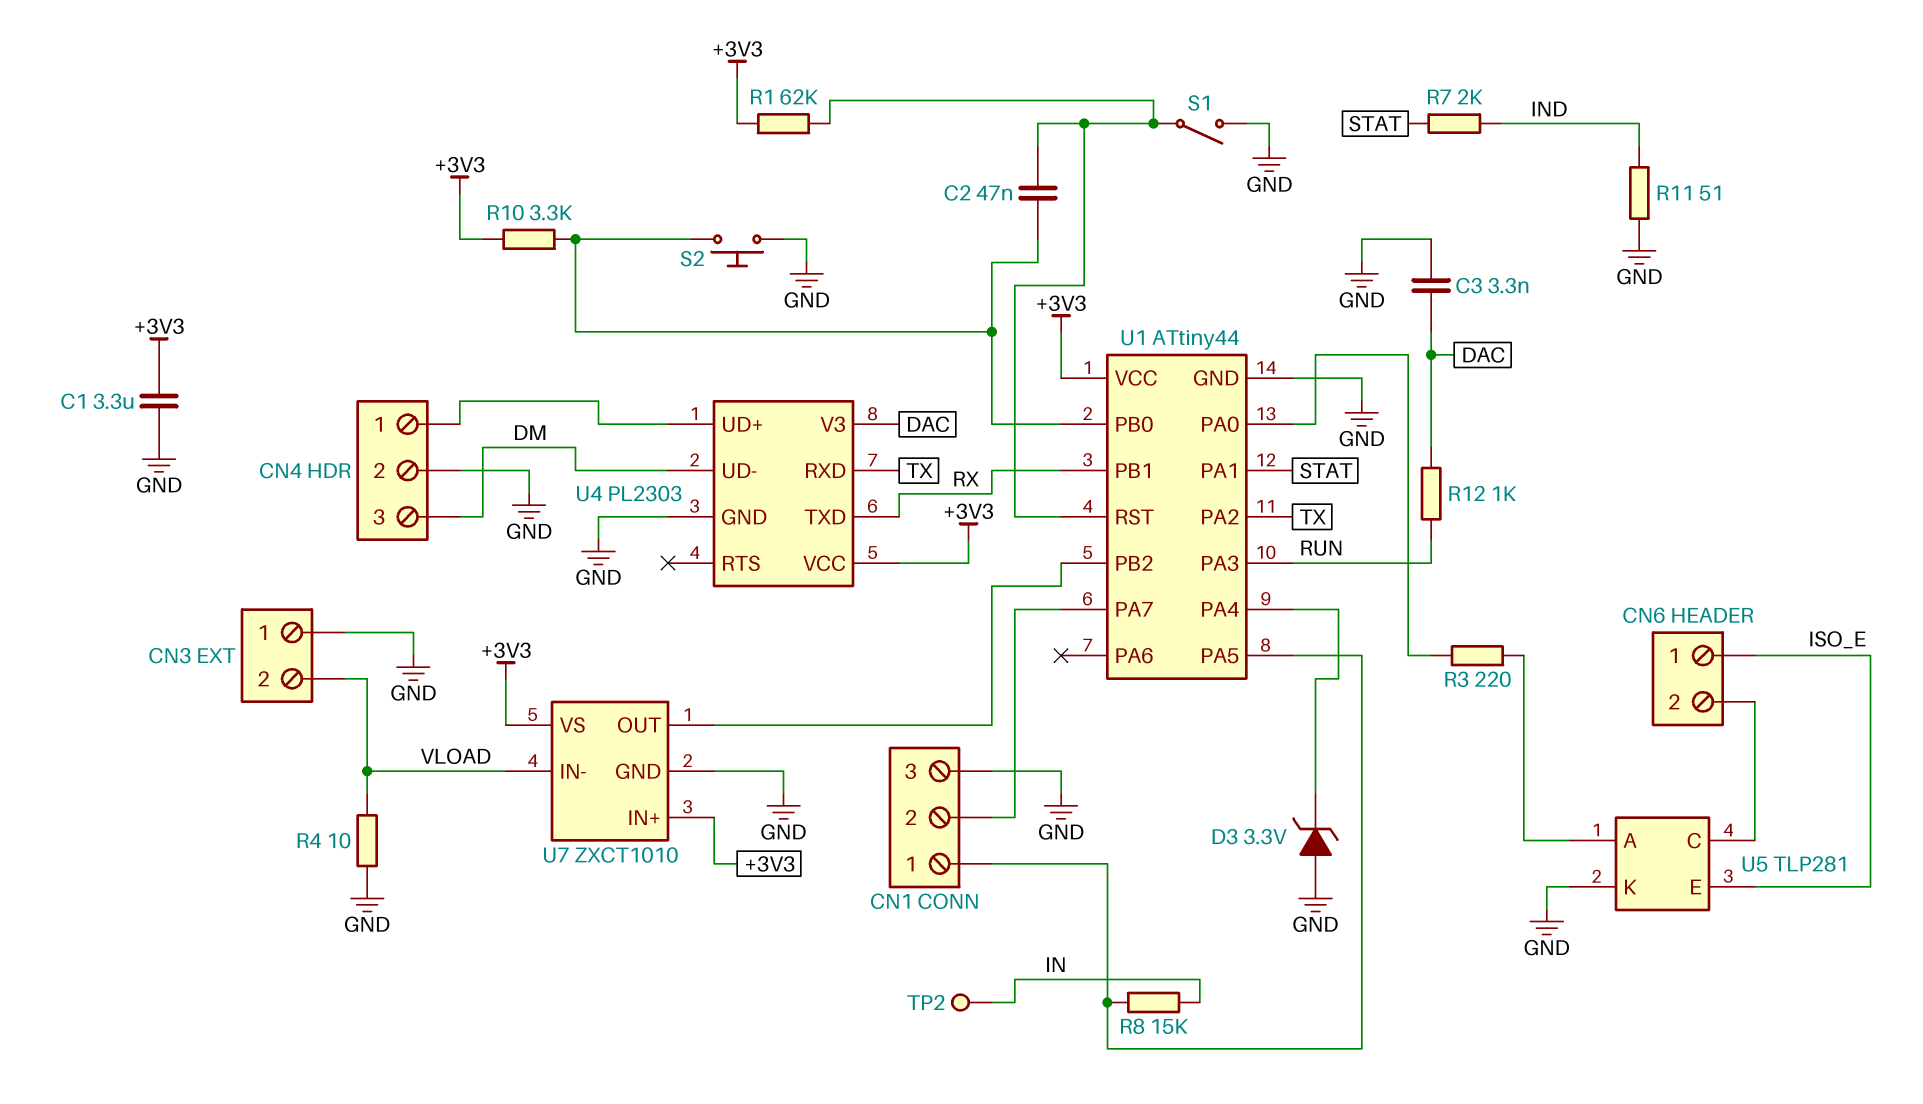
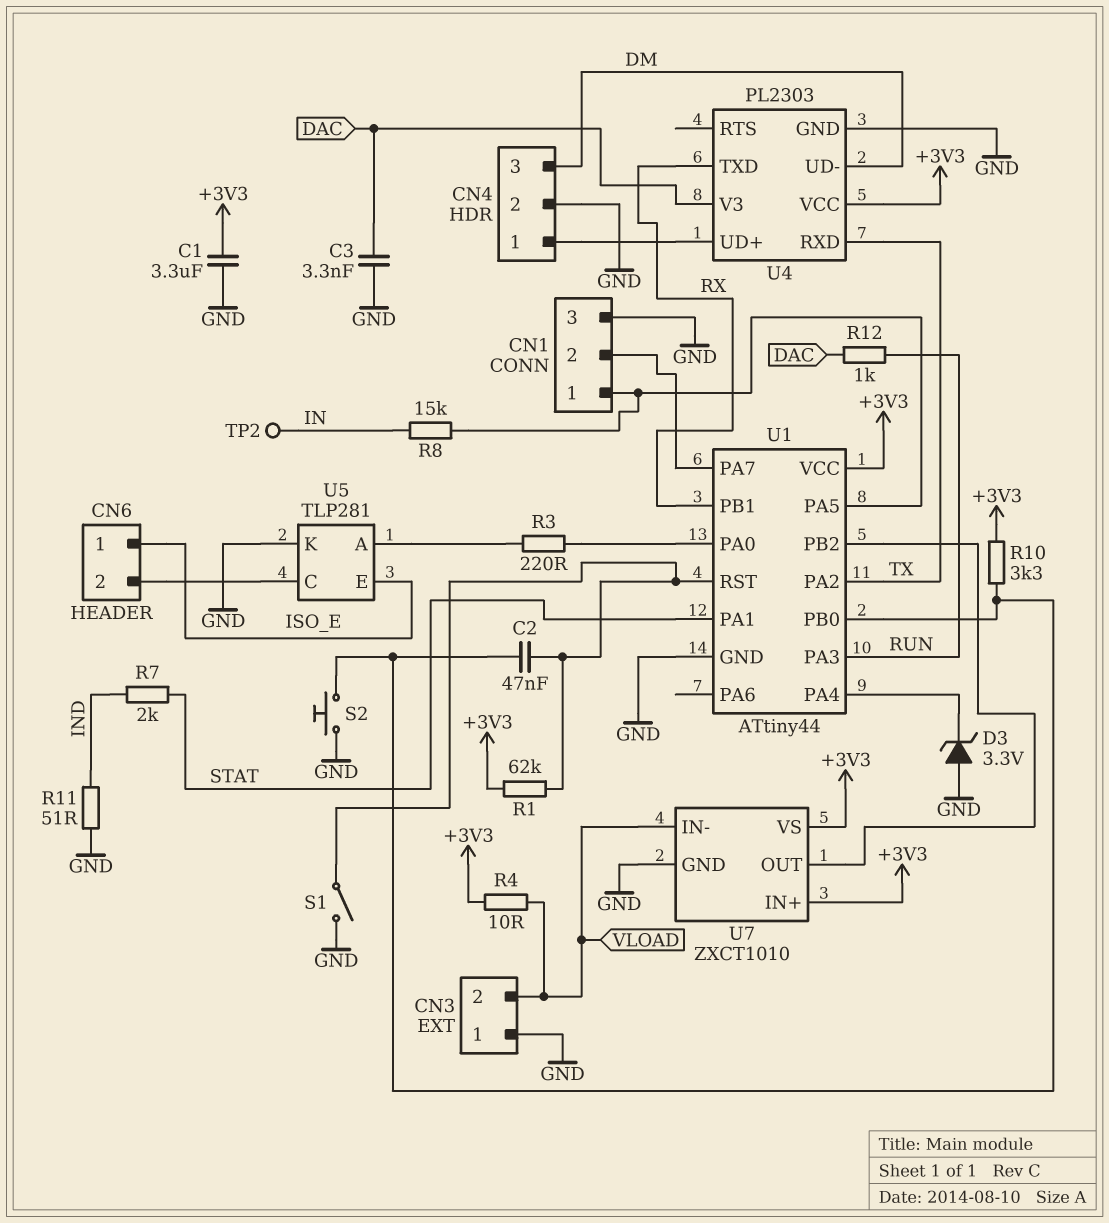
R4: 10 (GND, VLOAD) -> 10 (+3V3, VLOAD)

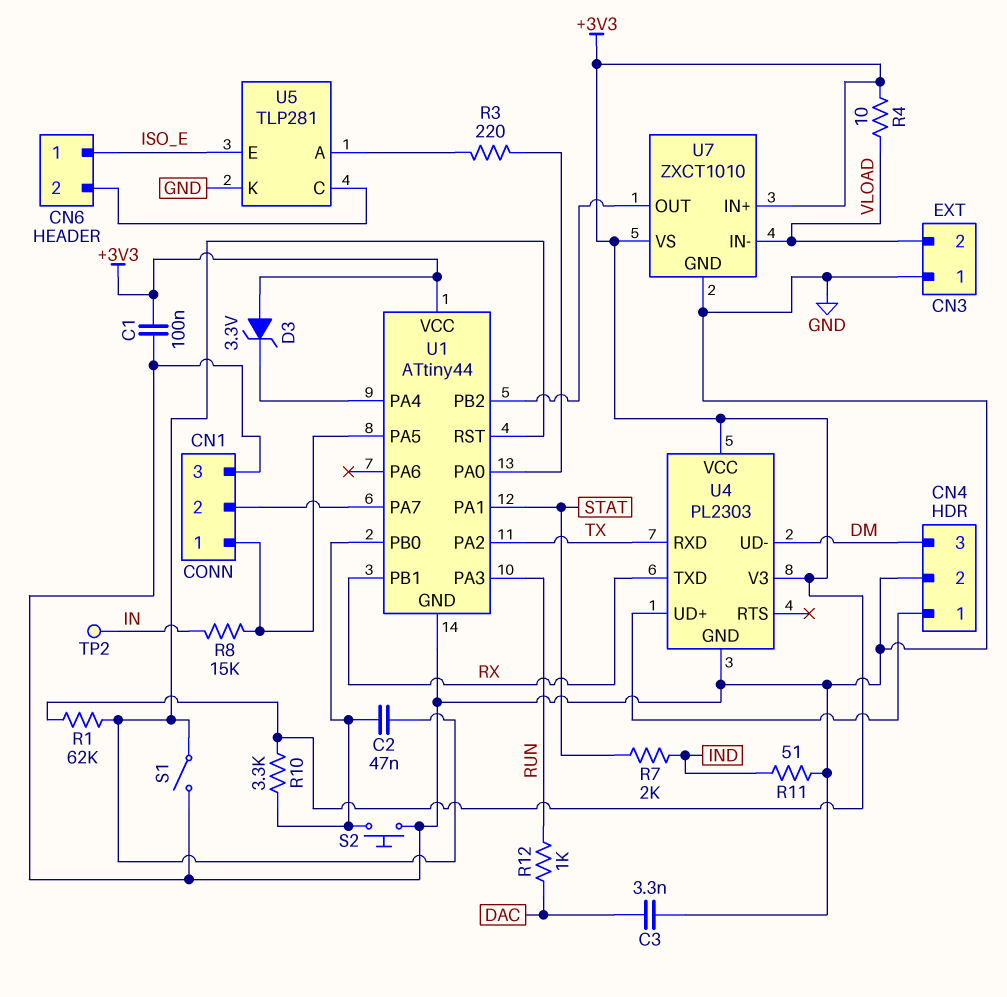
C1: 3.3uF (+3V3, GND) -> 100nF (+3V3, GND)
D3: zener 3.3V (A GND, K U1/PA4) -> zener 3.3V (A +3V3, K U1/PA4)
U4 pin V3: DAC -> +3V3

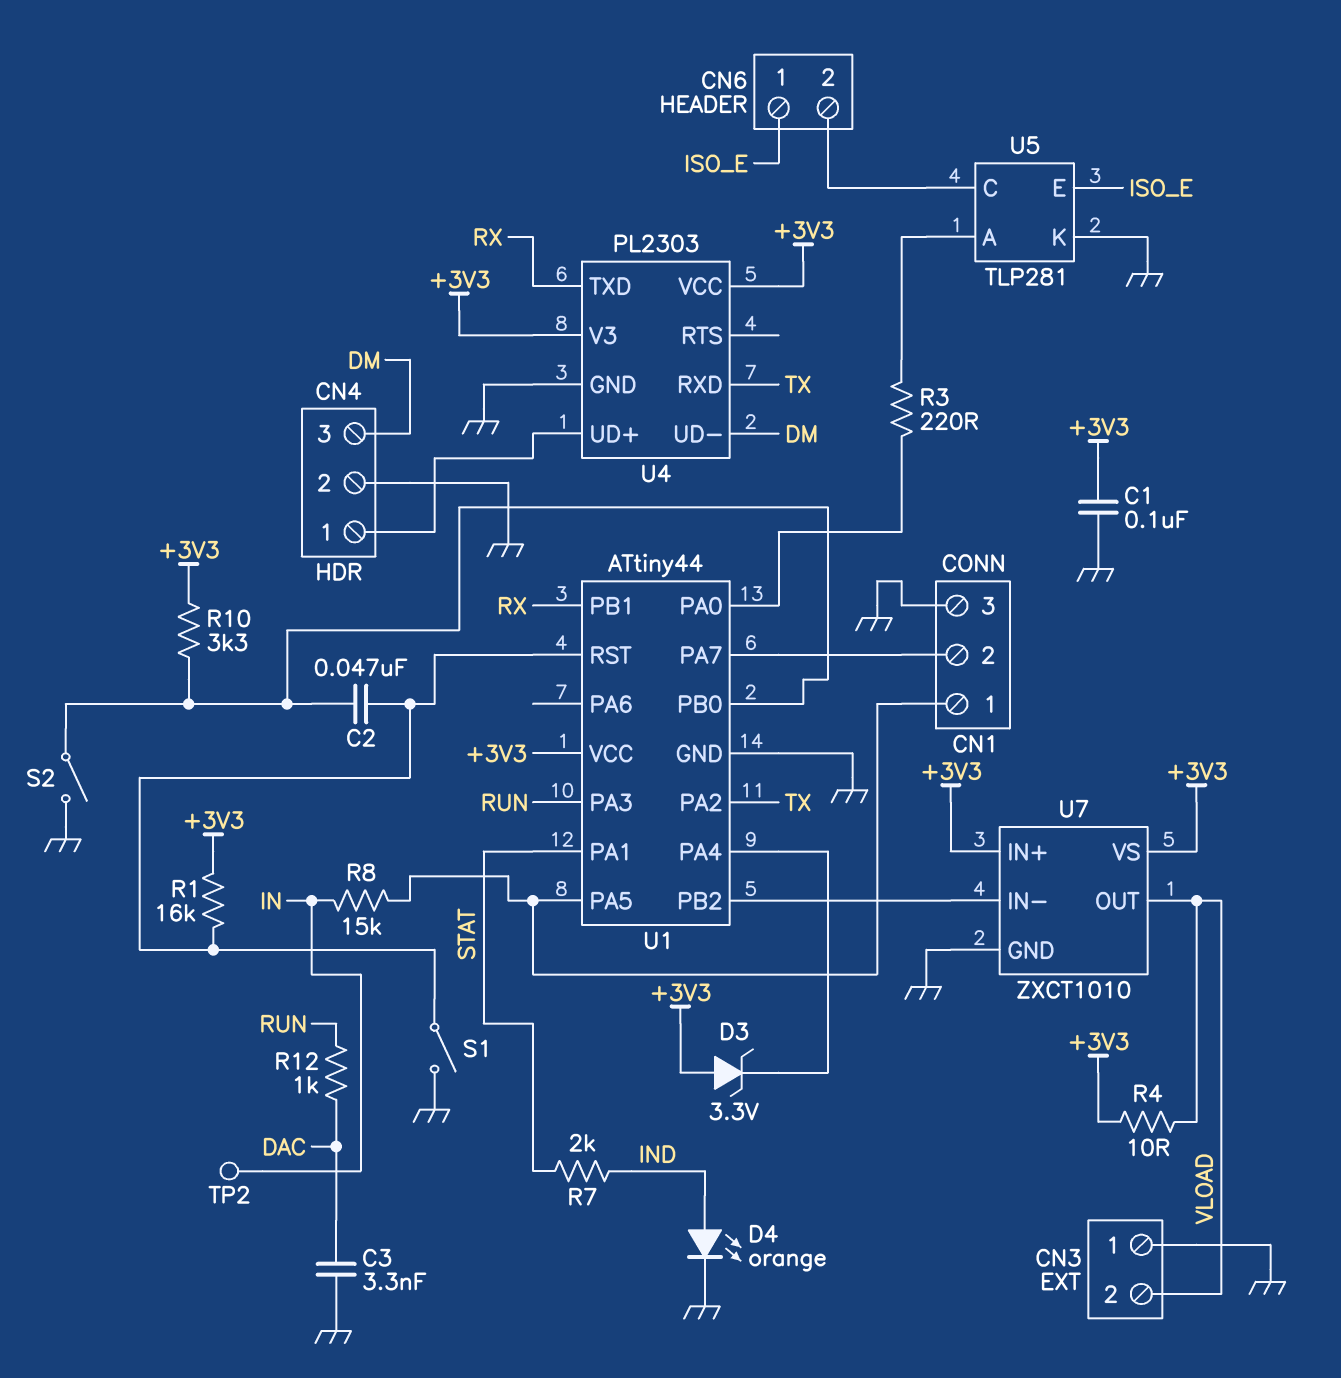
D4: none -> LED orange (A IND, K GND)
R1: 62k (+3V3, U1/RST) -> 16k (+3V3, U1/RST)
R11: 51 (GND, IND) -> none
S2: button (GND, U1/PB0) -> switch (GND, U1/PB0)
U7 pin IN-: VLOAD -> U1/PB2
U7 pin OUT: U1/PB2 -> VLOAD

